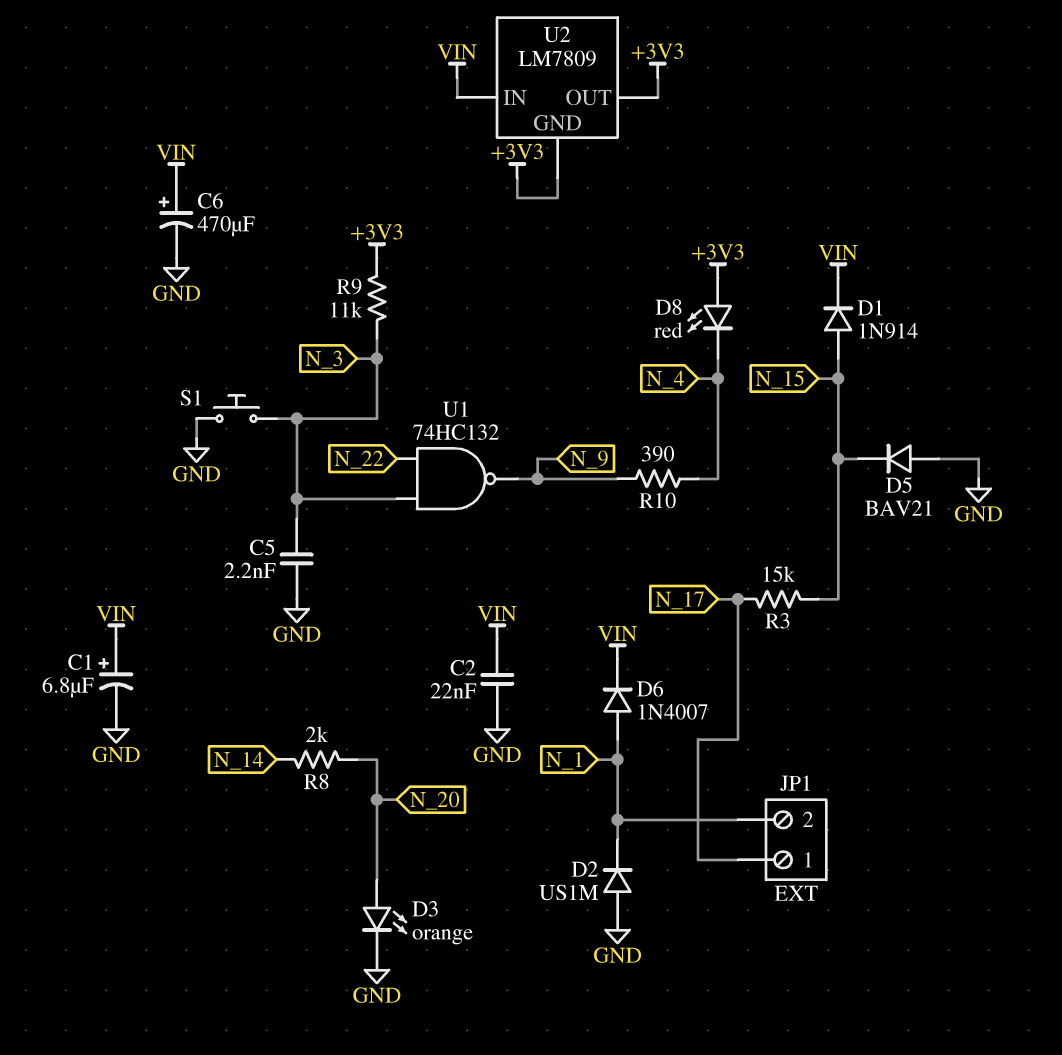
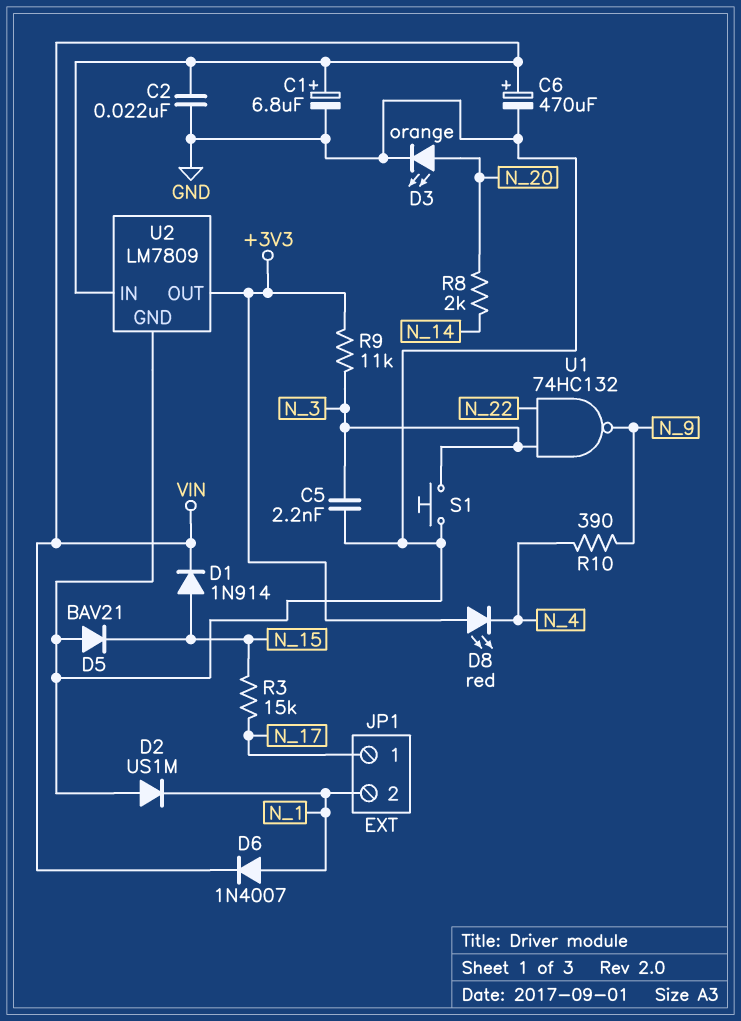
U2 pin GND: +3V3 -> GND

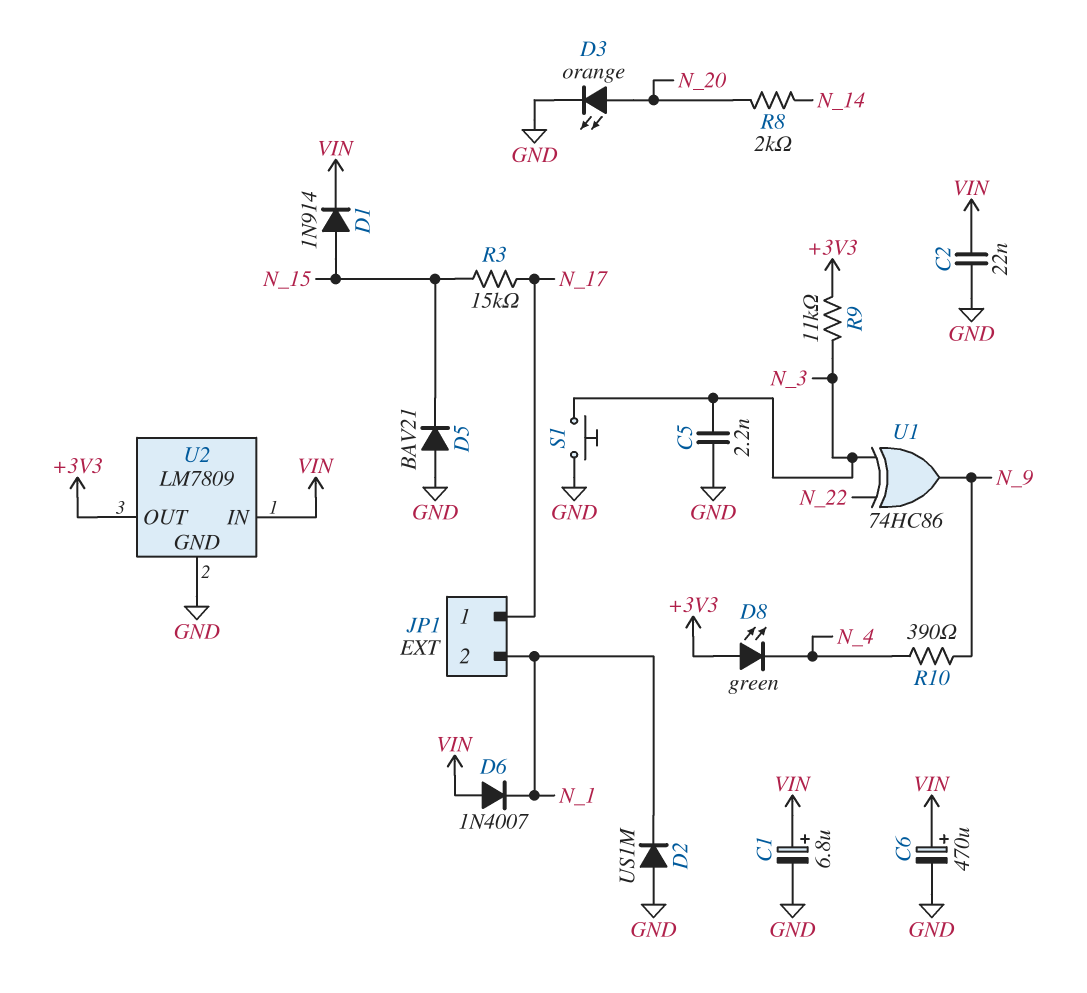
D6: diode 1N4007 (A N_1, K VIN) -> diode 1N4007 (A VIN, K N_1)
D8: LED red (A +3V3, K N_4) -> LED green (A +3V3, K N_4)
U1: NAND 74HC132 (in N_3, in N_22, out N_9) -> XOR 74HC86 (in N_3, in N_22, out N_9)

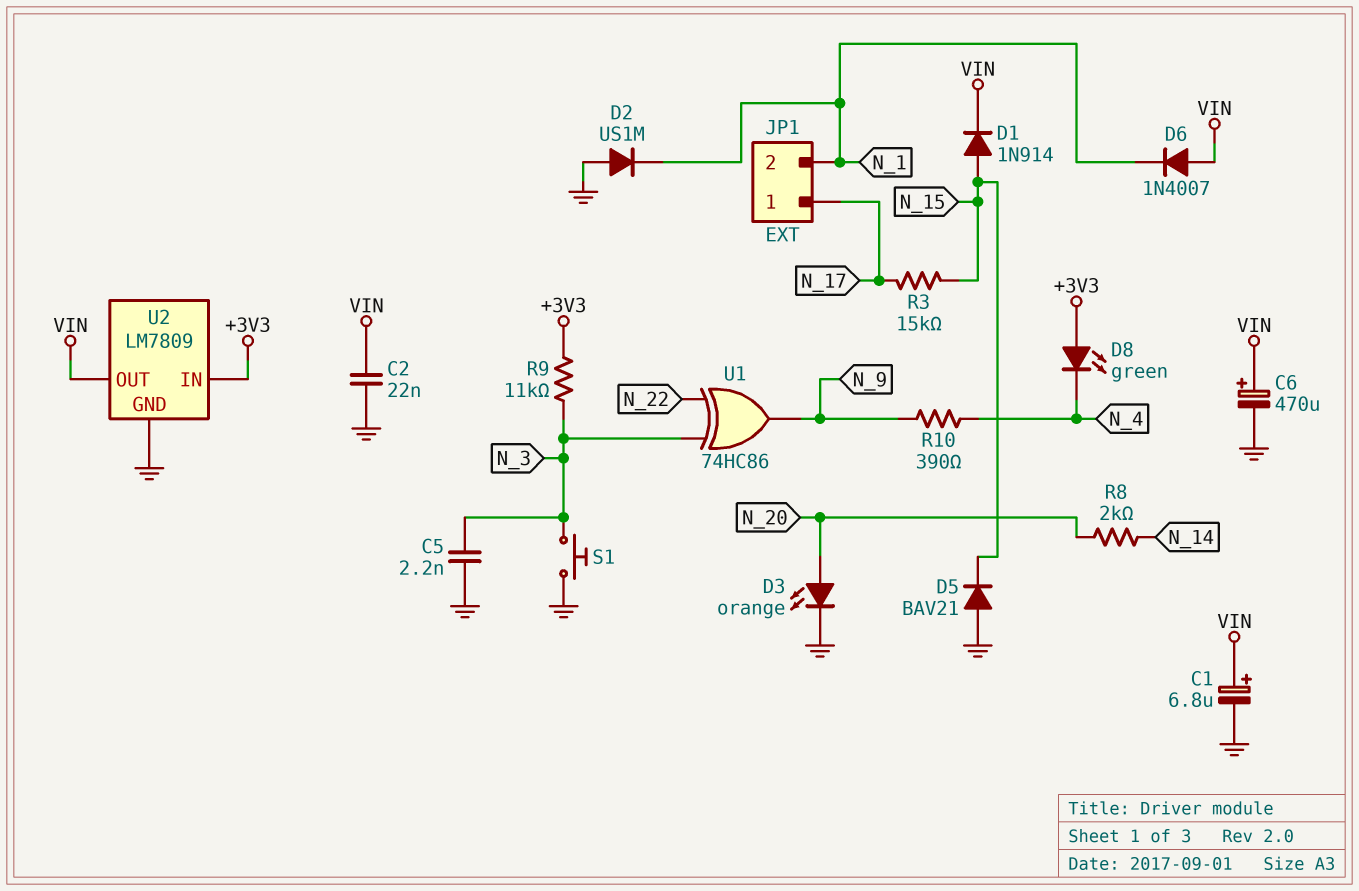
U2 pin IN: VIN -> +3V3
U2 pin OUT: +3V3 -> VIN

